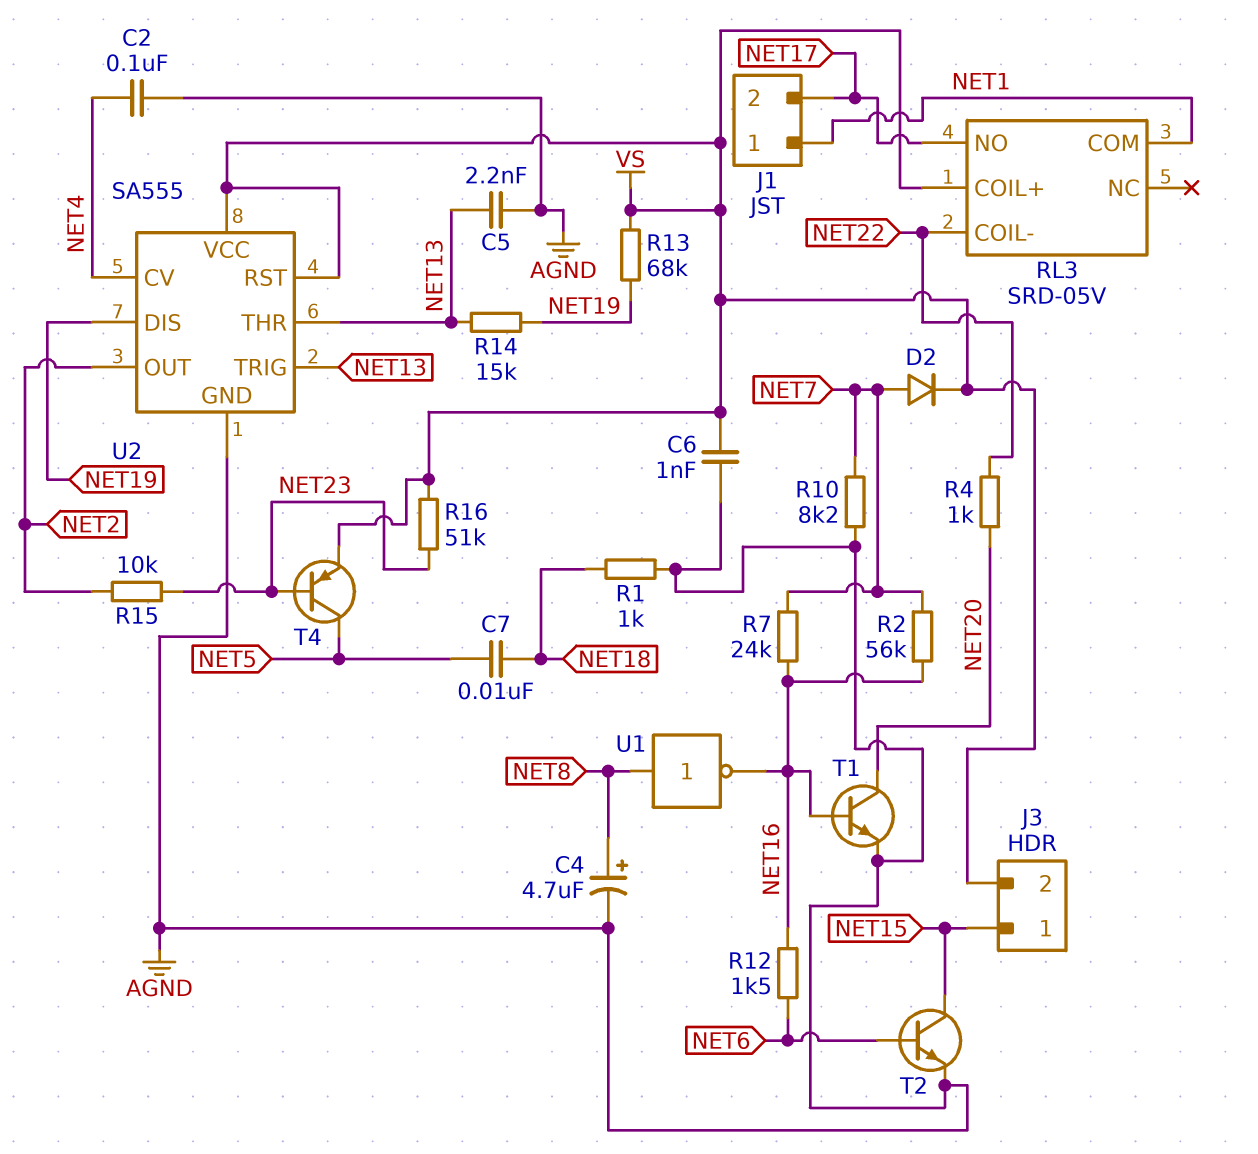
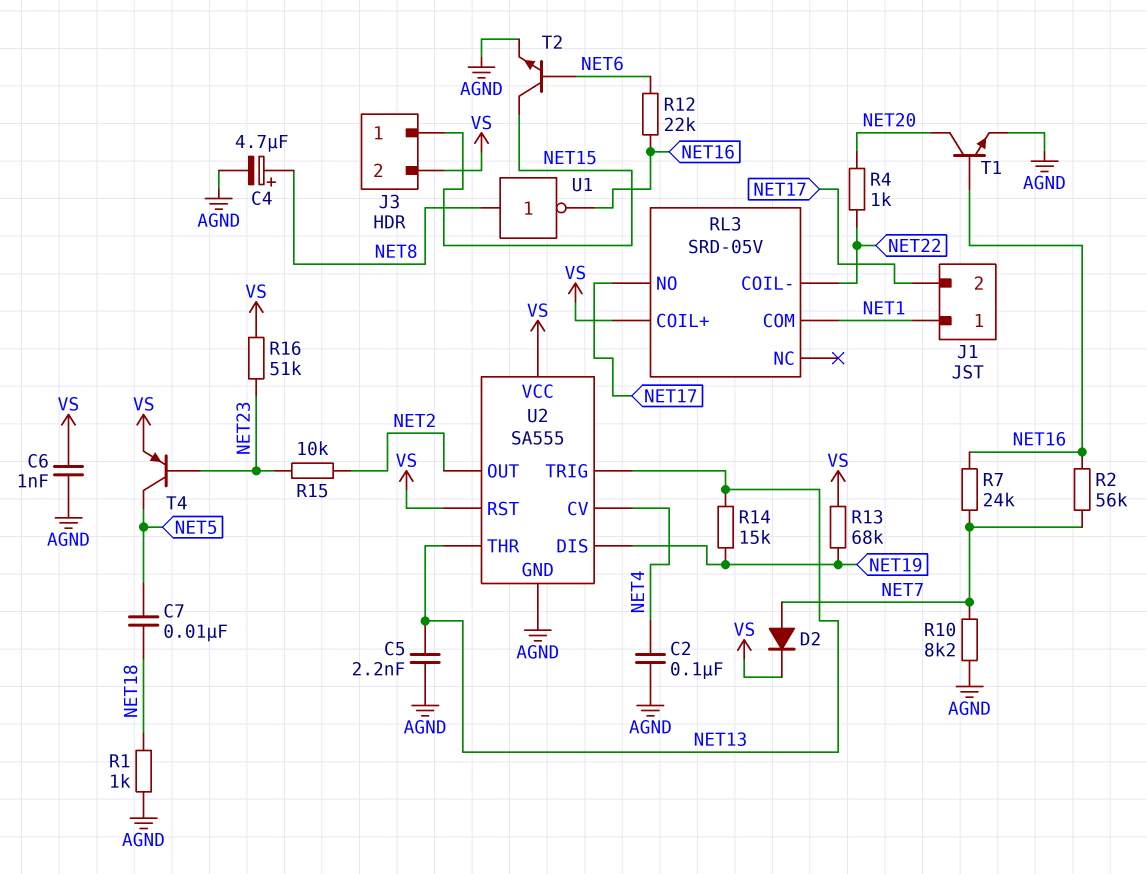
R12: 1.5k (NET6, NET16) -> 22k (NET6, NET16)

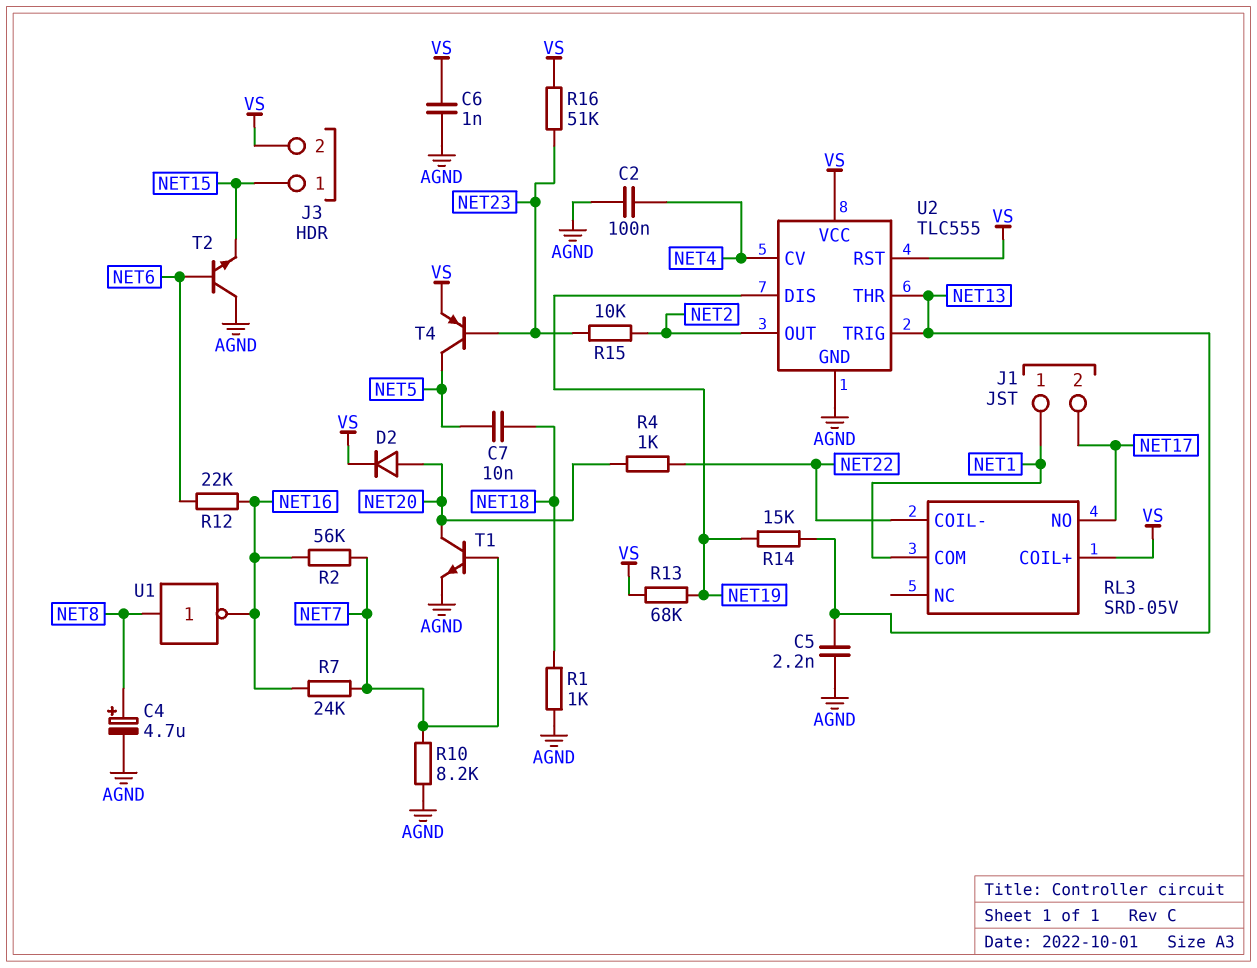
D2: diode (A NET7, K VS) -> diode (A NET20, K VS)
T1: NPN (B NET16, C NET20, E AGND) -> NPN (B NET7, C NET20, E AGND)
T2: NPN (B NET6, C NET15, E AGND) -> NPN (B NET6, C AGND, E NET15)
U2: SA555 -> TLC555

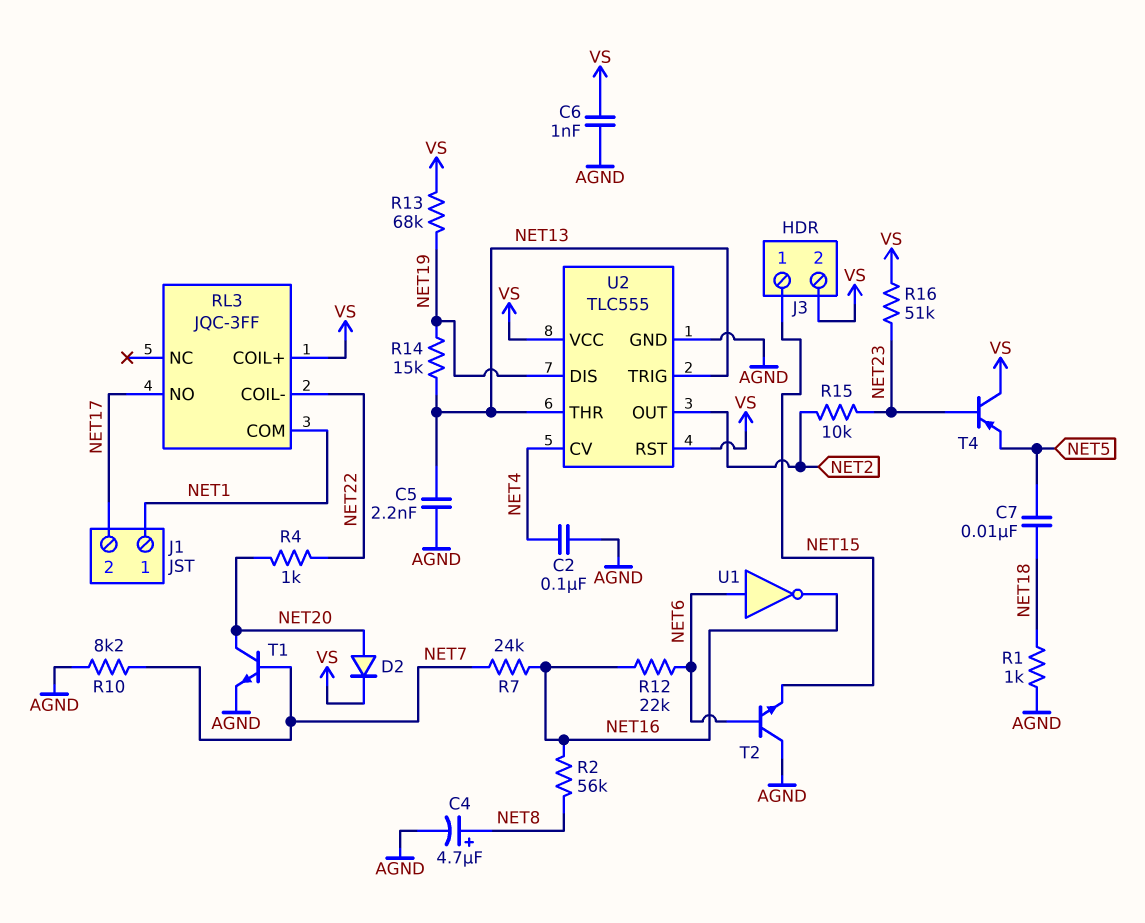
R2: 56k (NET7, NET16) -> 56k (NET8, NET16)
RL3: SRD-05V -> JQC-3FF
T4: PNP (B NET23, C NET5, E VS) -> PNP (B NET23, C VS, E NET5)
U1: NOT (in NET8, out NET16) -> NOT (in NET6, out NET16)

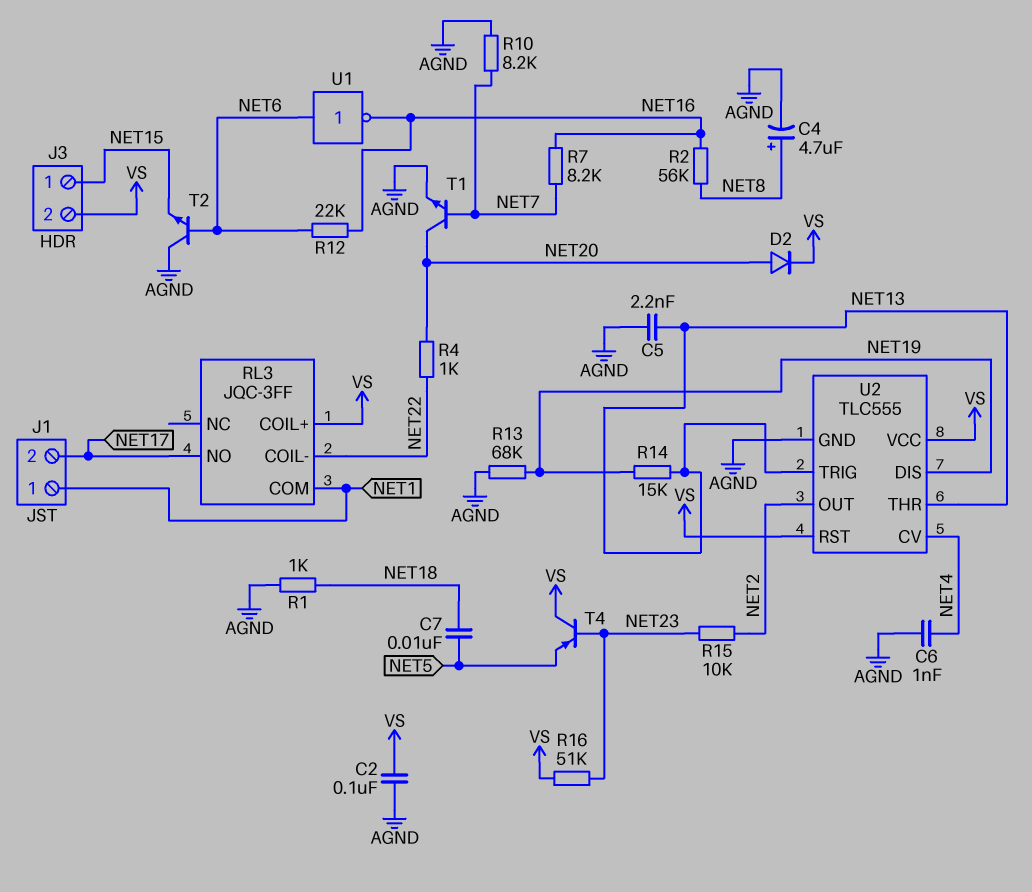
C2: 100nF (AGND, NET4) -> 100nF (AGND, VS)
C6: 1nF (AGND, VS) -> 1nF (AGND, NET4)
R7: 24k (NET7, NET16) -> 8.2k (NET7, NET16)
R13: 68k (NET19, VS) -> 68k (AGND, NET19)

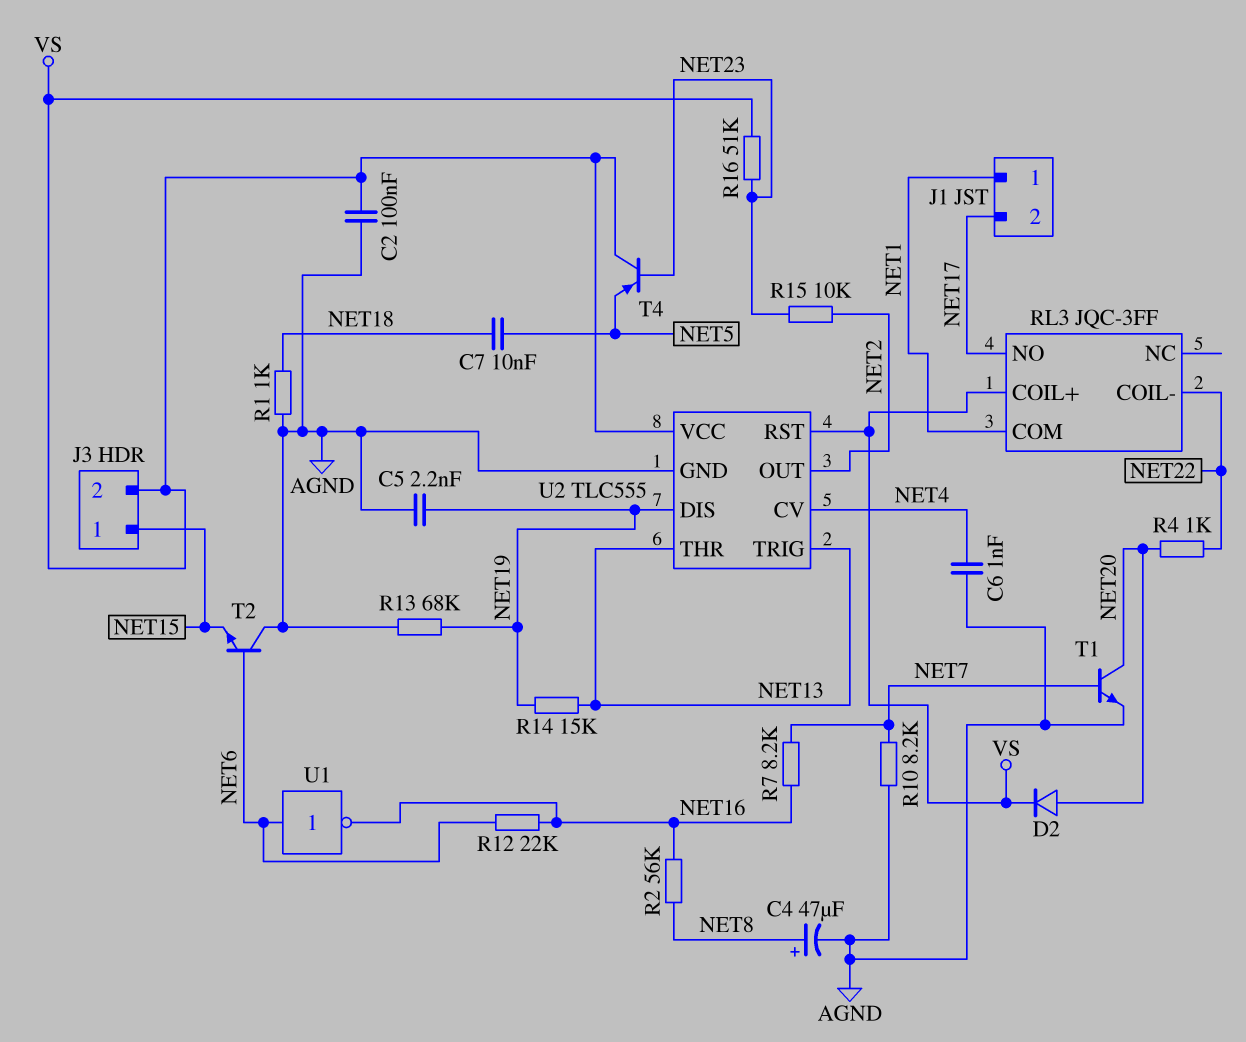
C4: 4.7uF (plus NET8, minus AGND) -> 47uF (plus NET8, minus AGND)
C5: 2.2nF (AGND, NET13) -> 2.2nF (AGND, NET19)

